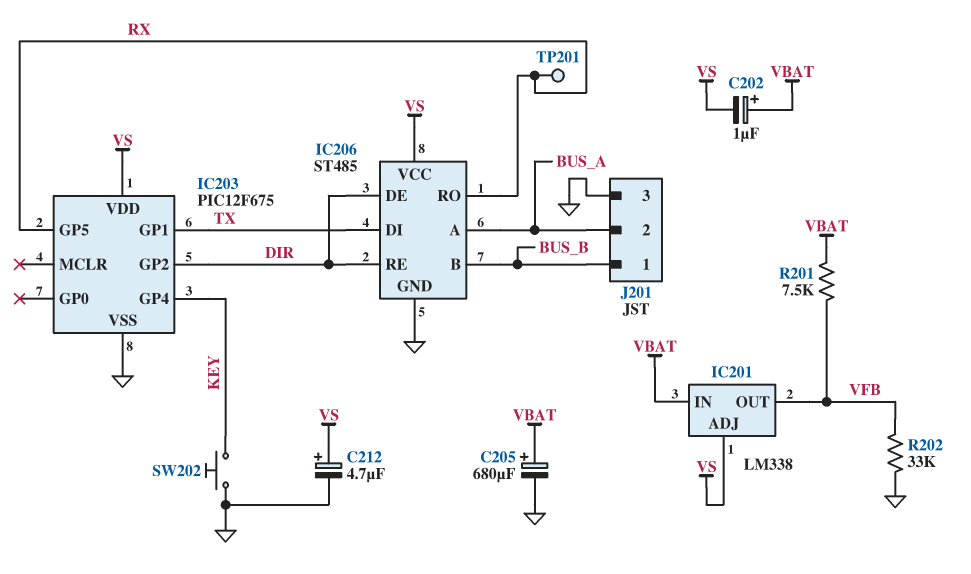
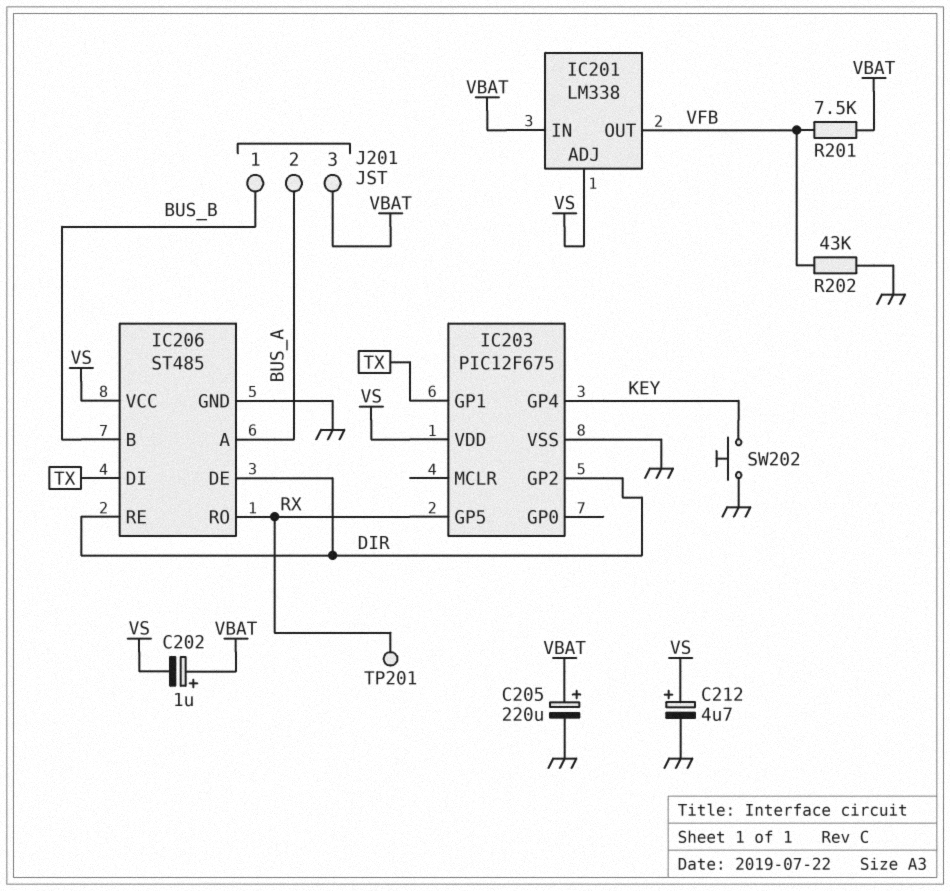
C205: 680uF (plus VBAT, minus GND) -> 220uF (plus VBAT, minus GND)
J201 pin 3: GND -> VBAT
R202: 33k (GND, VFB) -> 43k (GND, VFB)

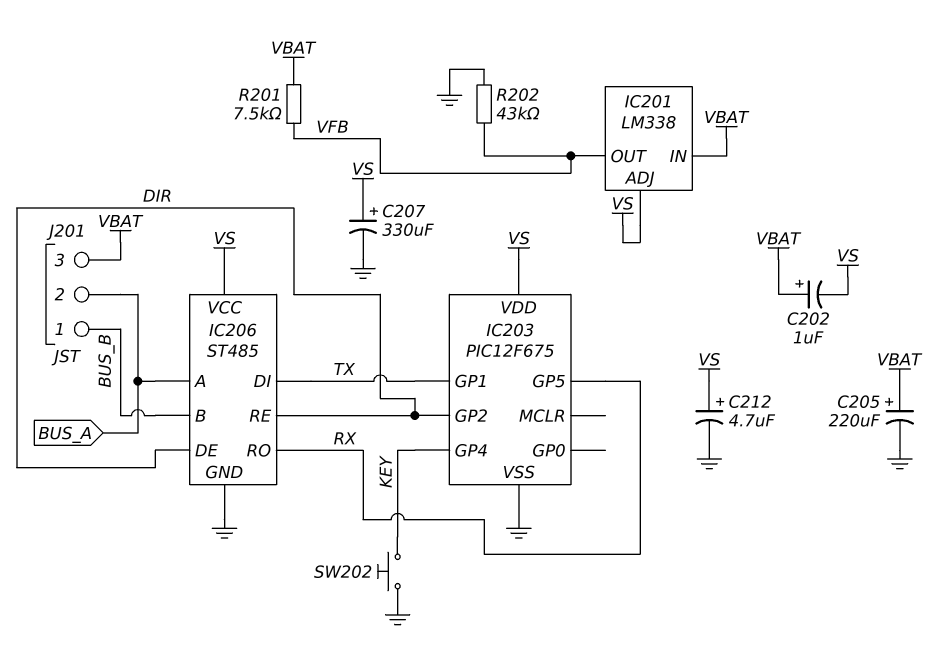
C207: none -> 330uF (plus VS, minus GND)
TP201: test point (RX) -> none

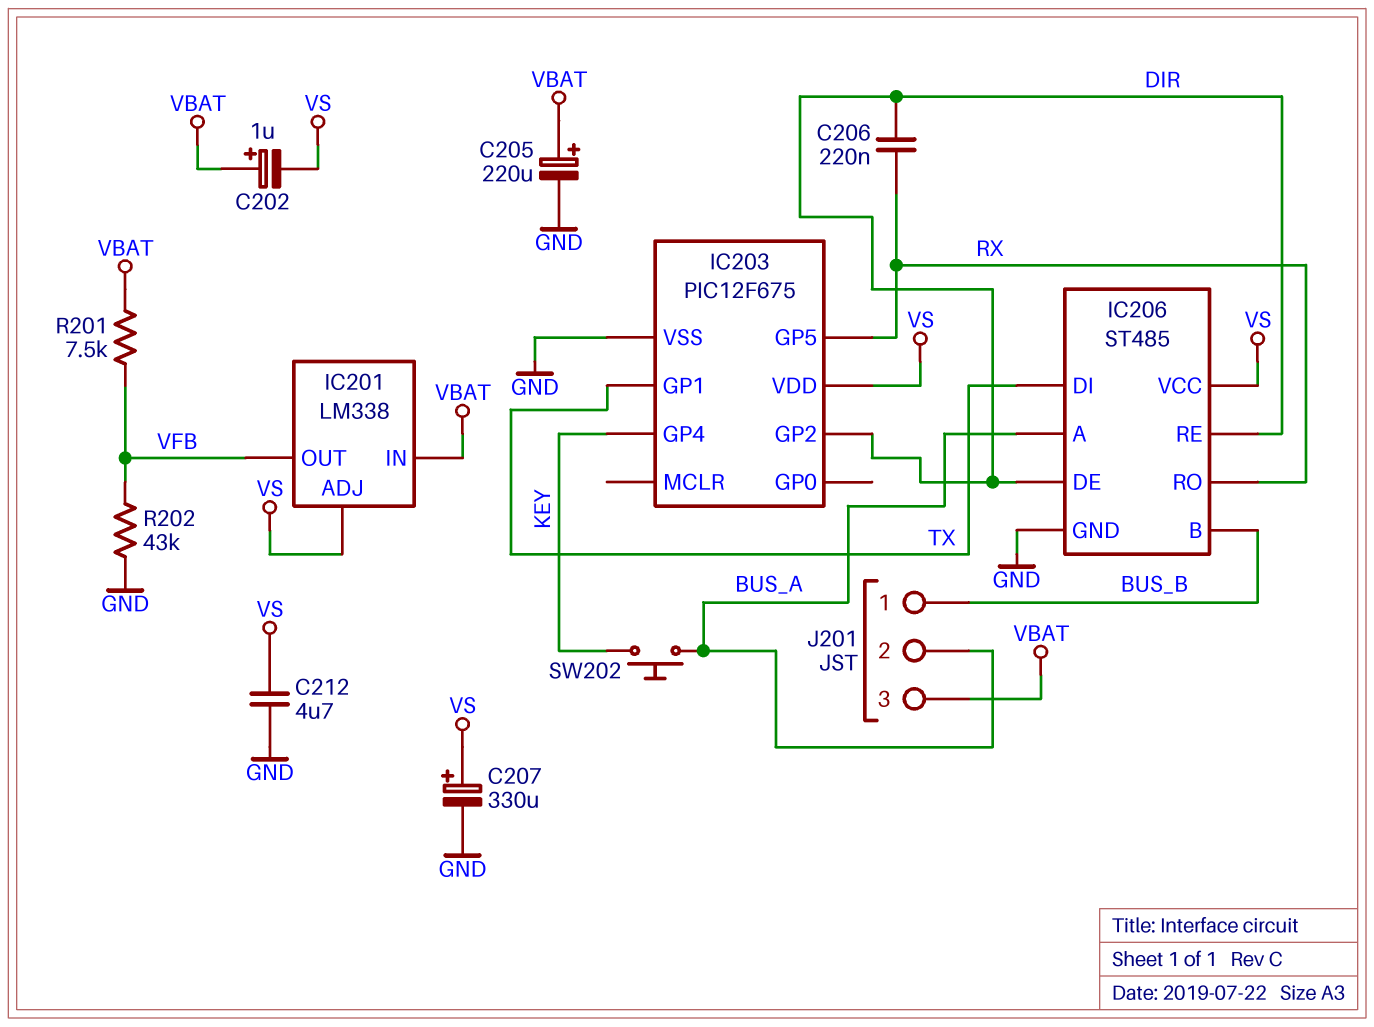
C206: none -> 220nF (DIR, RX)
C212: 4.7uF (plus VS, minus GND) -> 4.7uF (GND, VS)
SW202: button (GND, KEY) -> button (BUS_A, KEY)

